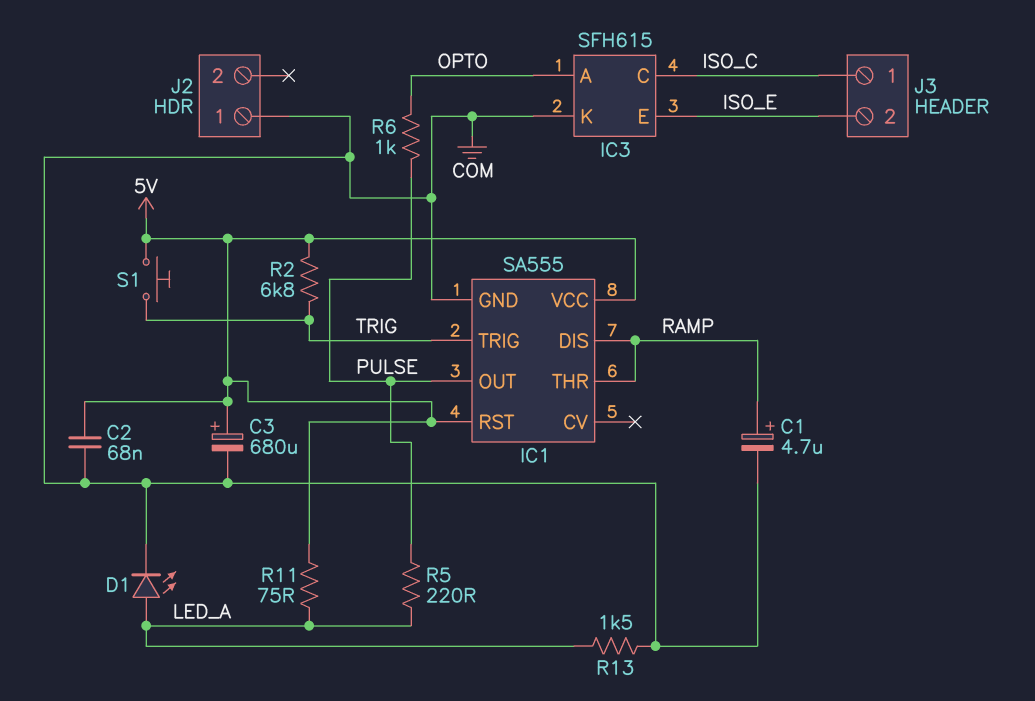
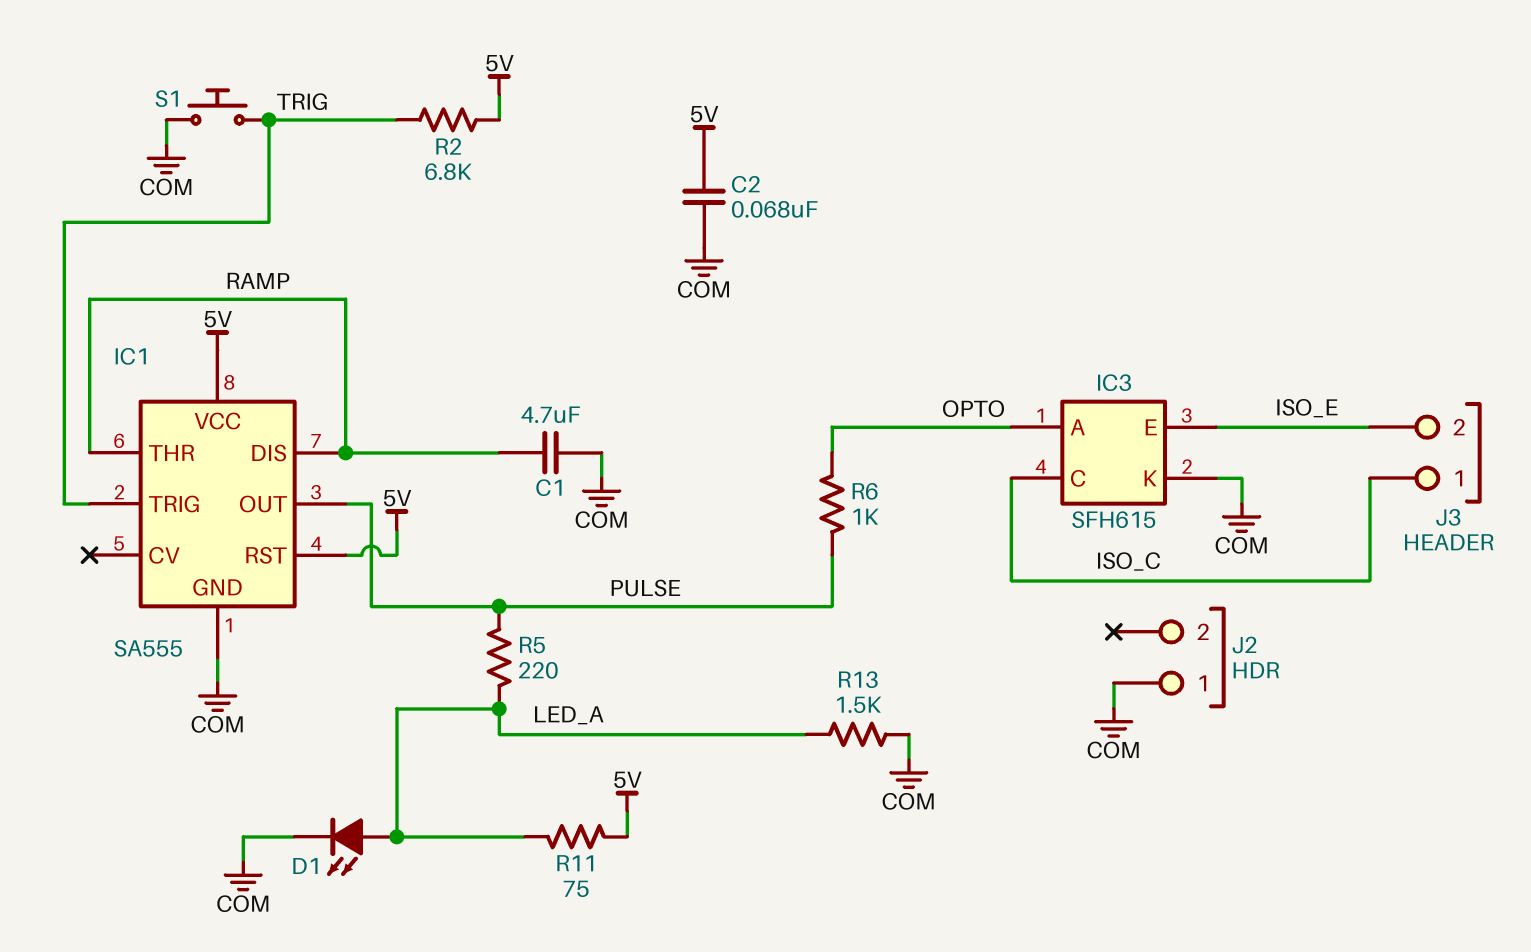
C1: 4.7uF (plus RAMP, minus COM) -> 4.7uF (COM, RAMP)
C3: 680uF (plus 5V, minus COM) -> none
S1: button (5V, TRIG) -> button (COM, TRIG)

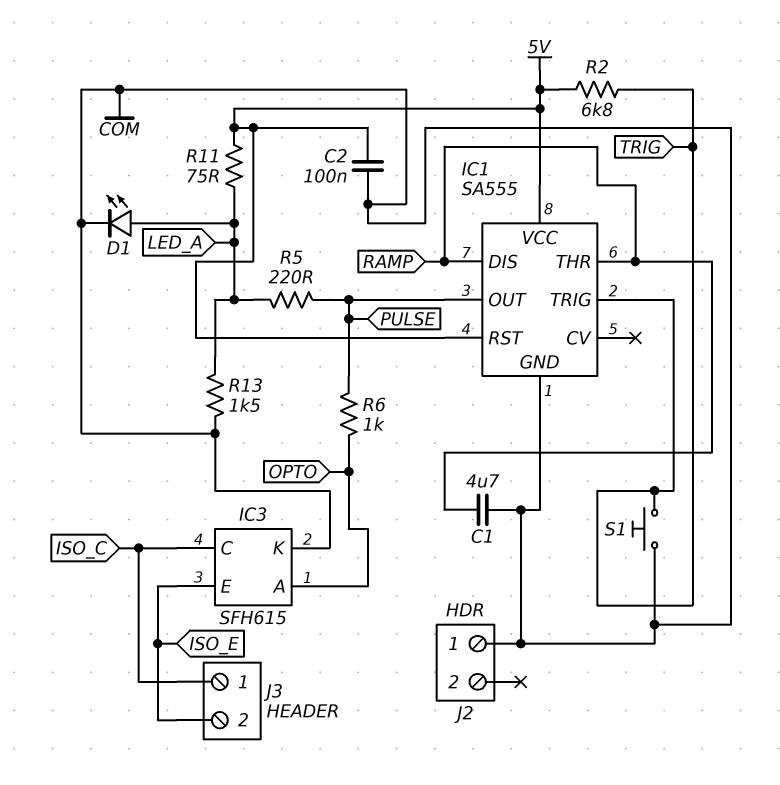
C2: 68nF (5V, COM) -> 100nF (5V, COM)

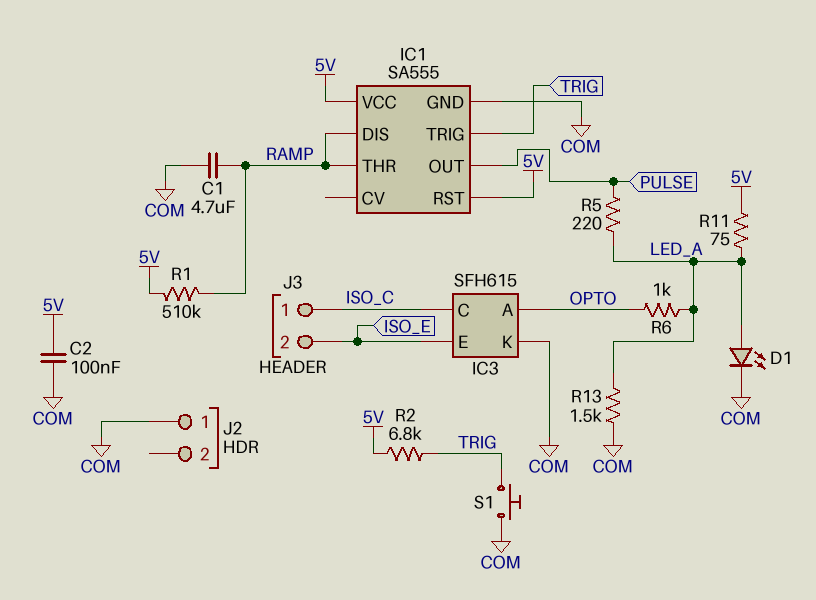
R1: none -> 510k (5V, RAMP)
R6: 1k (OPTO, PULSE) -> 1k (LED_A, OPTO)

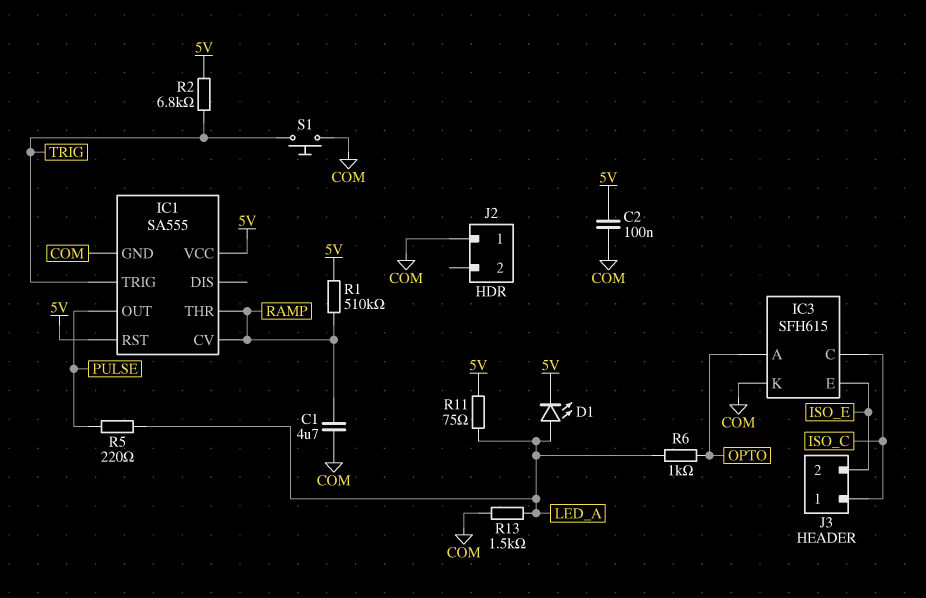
D1: LED (A LED_A, K COM) -> LED (A LED_A, K 5V)
IC1 pin CV: none -> RAMP
IC1 pin DIS: RAMP -> none

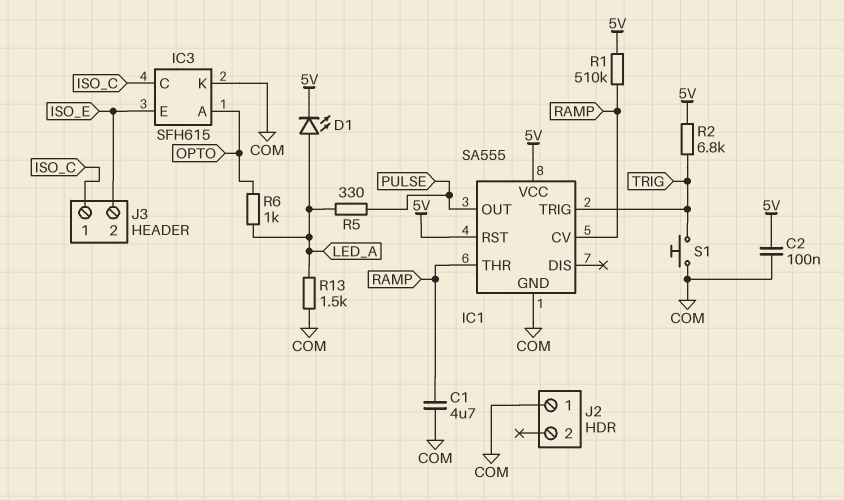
R5: 220 (LED_A, PULSE) -> 330 (LED_A, PULSE)
R11: 75 (5V, LED_A) -> none

